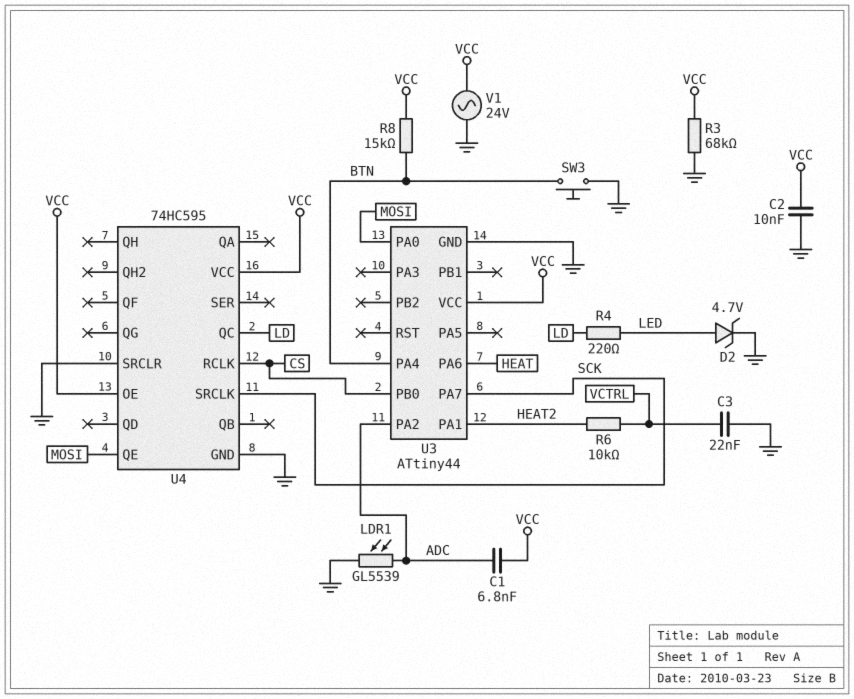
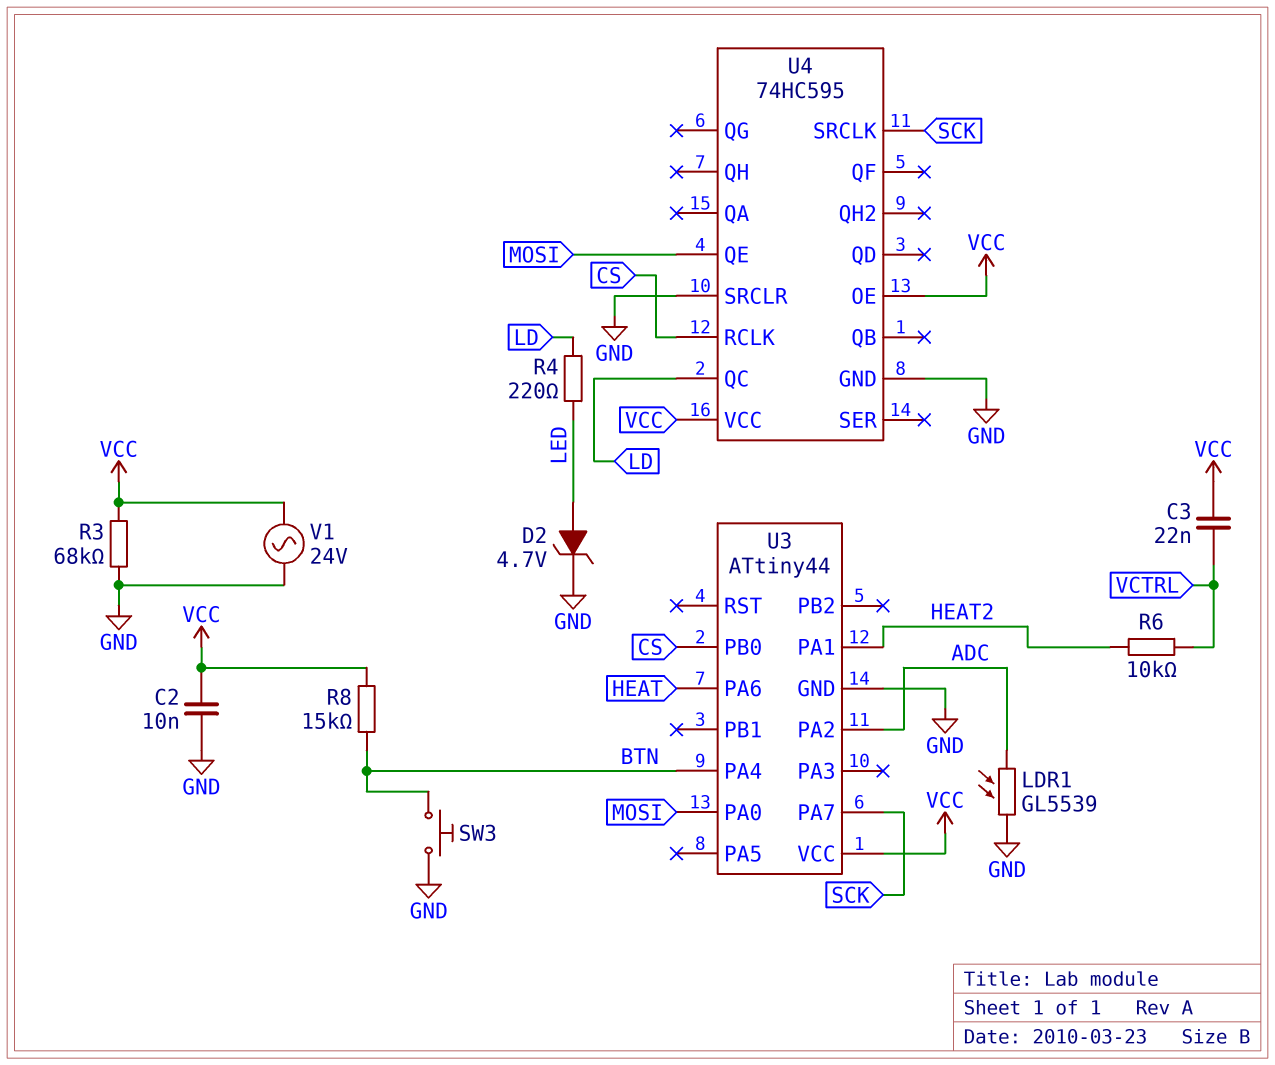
C1: 6.8nF (ADC, VCC) -> none
C3: 22nF (GND, VCTRL) -> 22nF (VCC, VCTRL)

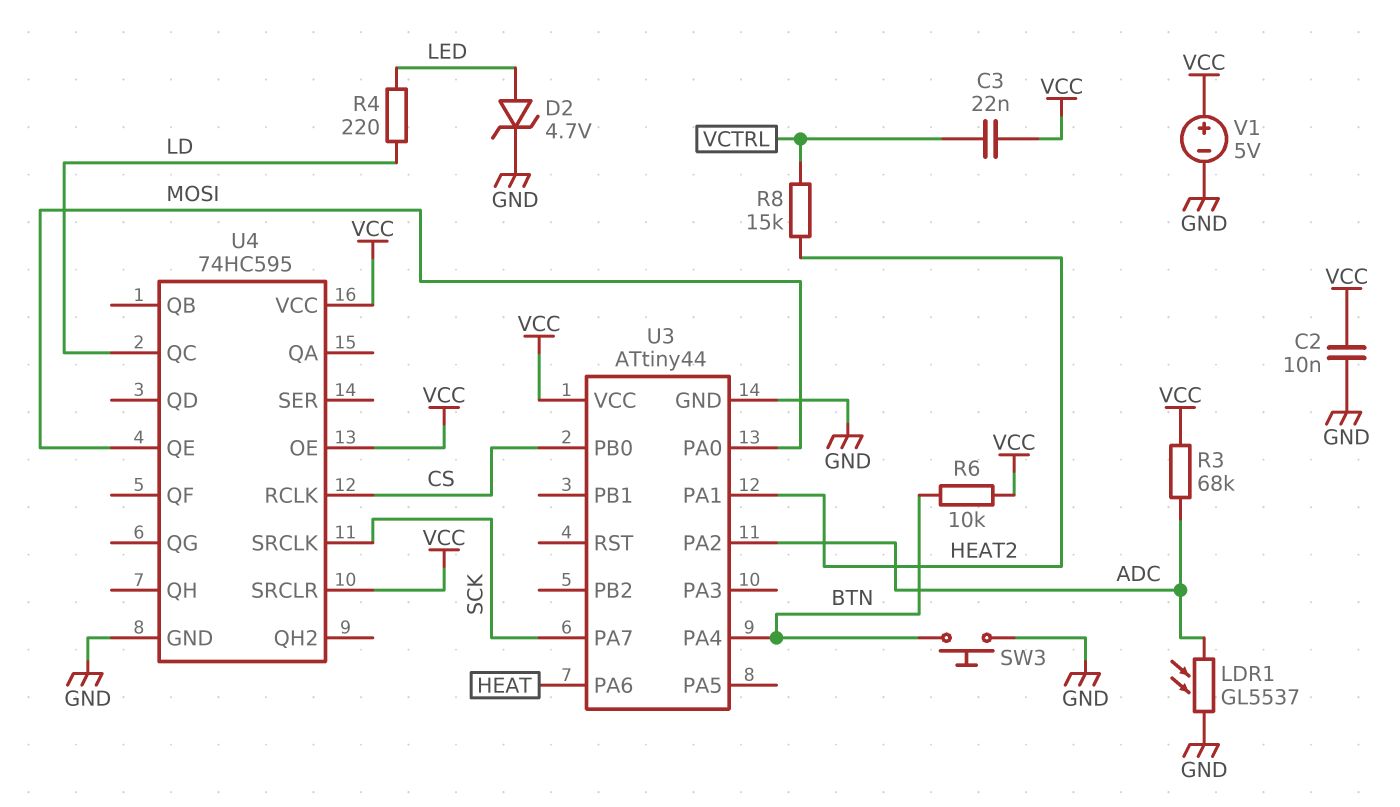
LDR1: GL5539 (ADC, GND) -> GL5537 (ADC, GND)
R3: 68k (GND, VCC) -> 68k (ADC, VCC)
R6: 10k (HEAT2, VCTRL) -> 10k (BTN, VCC)
R8: 15k (BTN, VCC) -> 15k (HEAT2, VCTRL)
U4 pin SRCLR: GND -> VCC
V1: AC 24V (GND, VCC) -> 5V (plus VCC, minus GND)

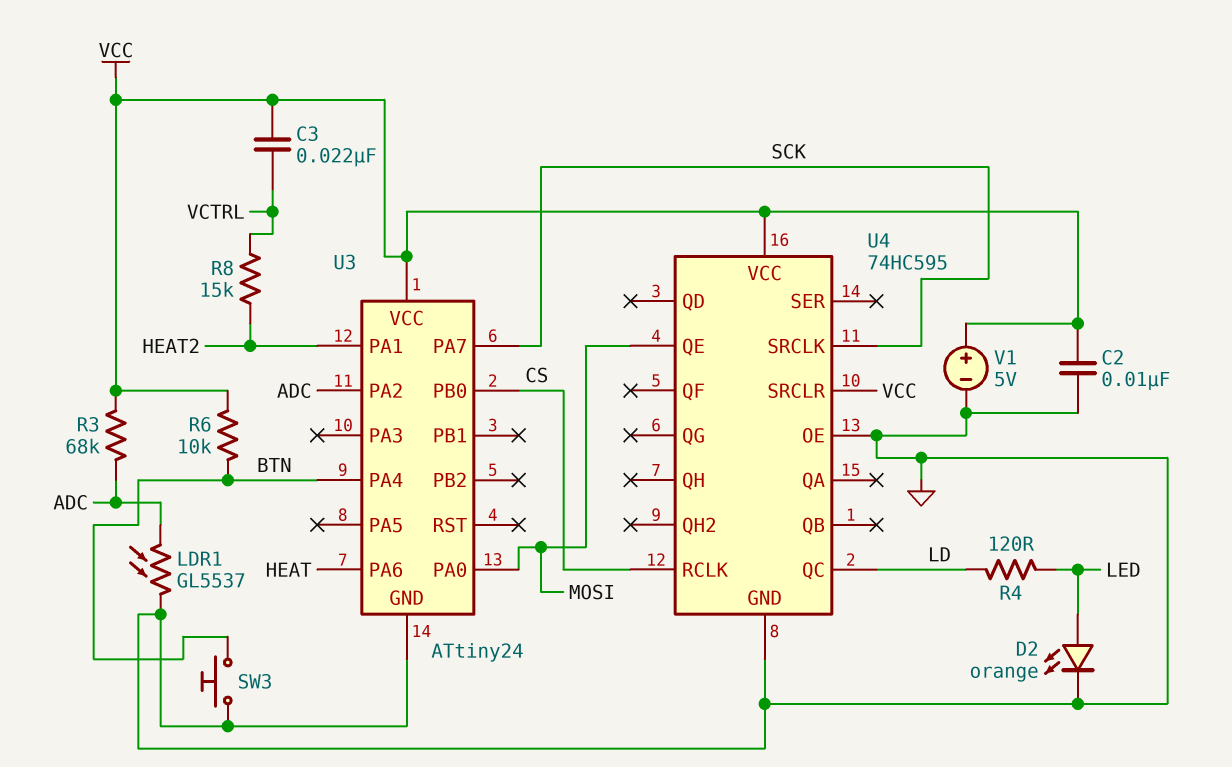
D2: zener 4.7V (A LED, K GND) -> LED orange (A LED, K GND)
R4: 220 (LD, LED) -> 120 (LD, LED)
U3: ATtiny44 -> ATtiny24
U4 pin OE: VCC -> GND

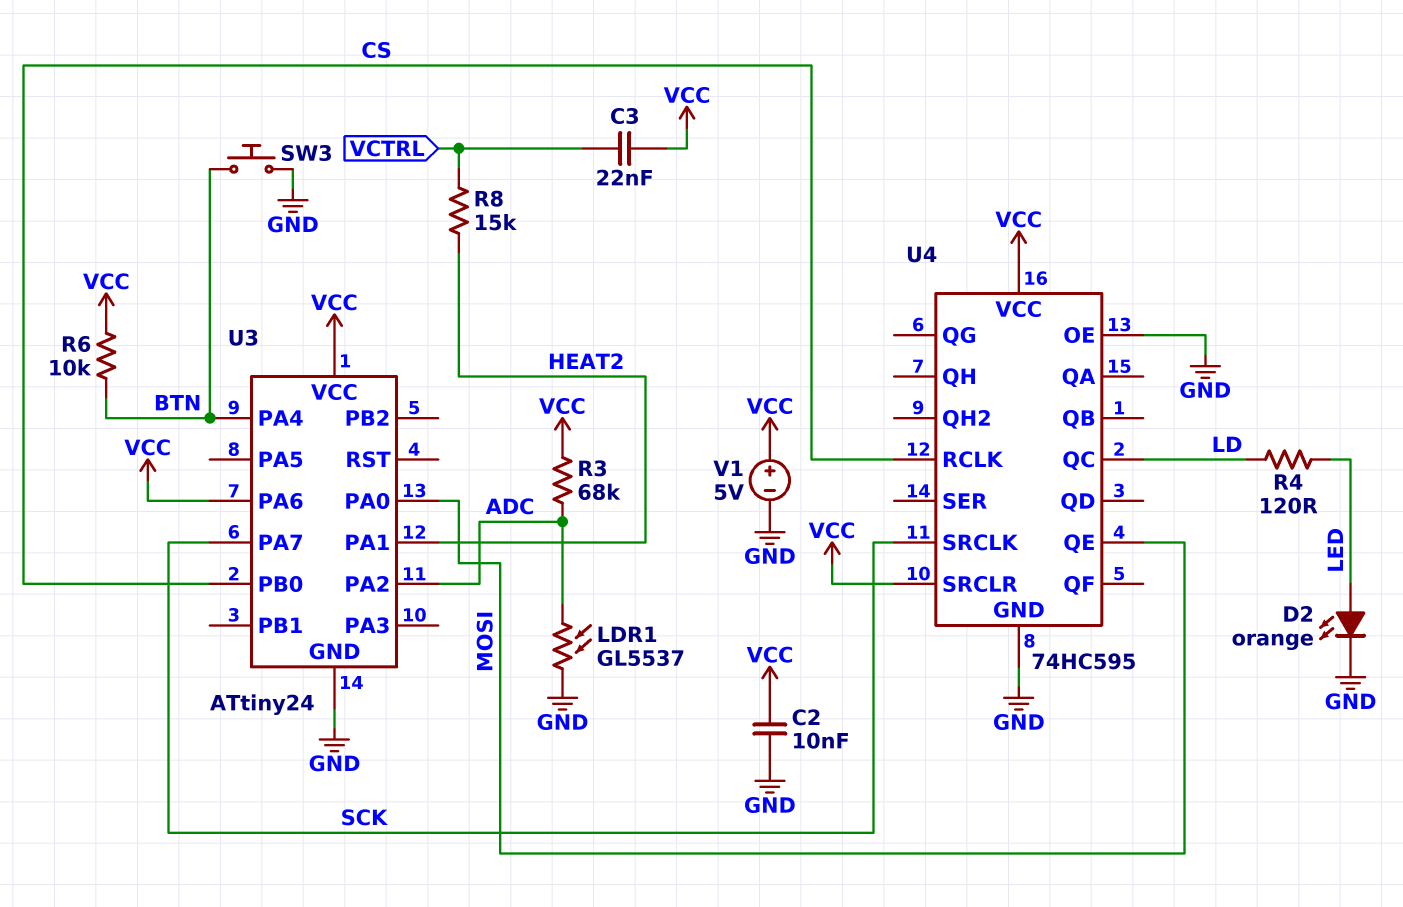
U3 pin PA6: HEAT -> VCC

